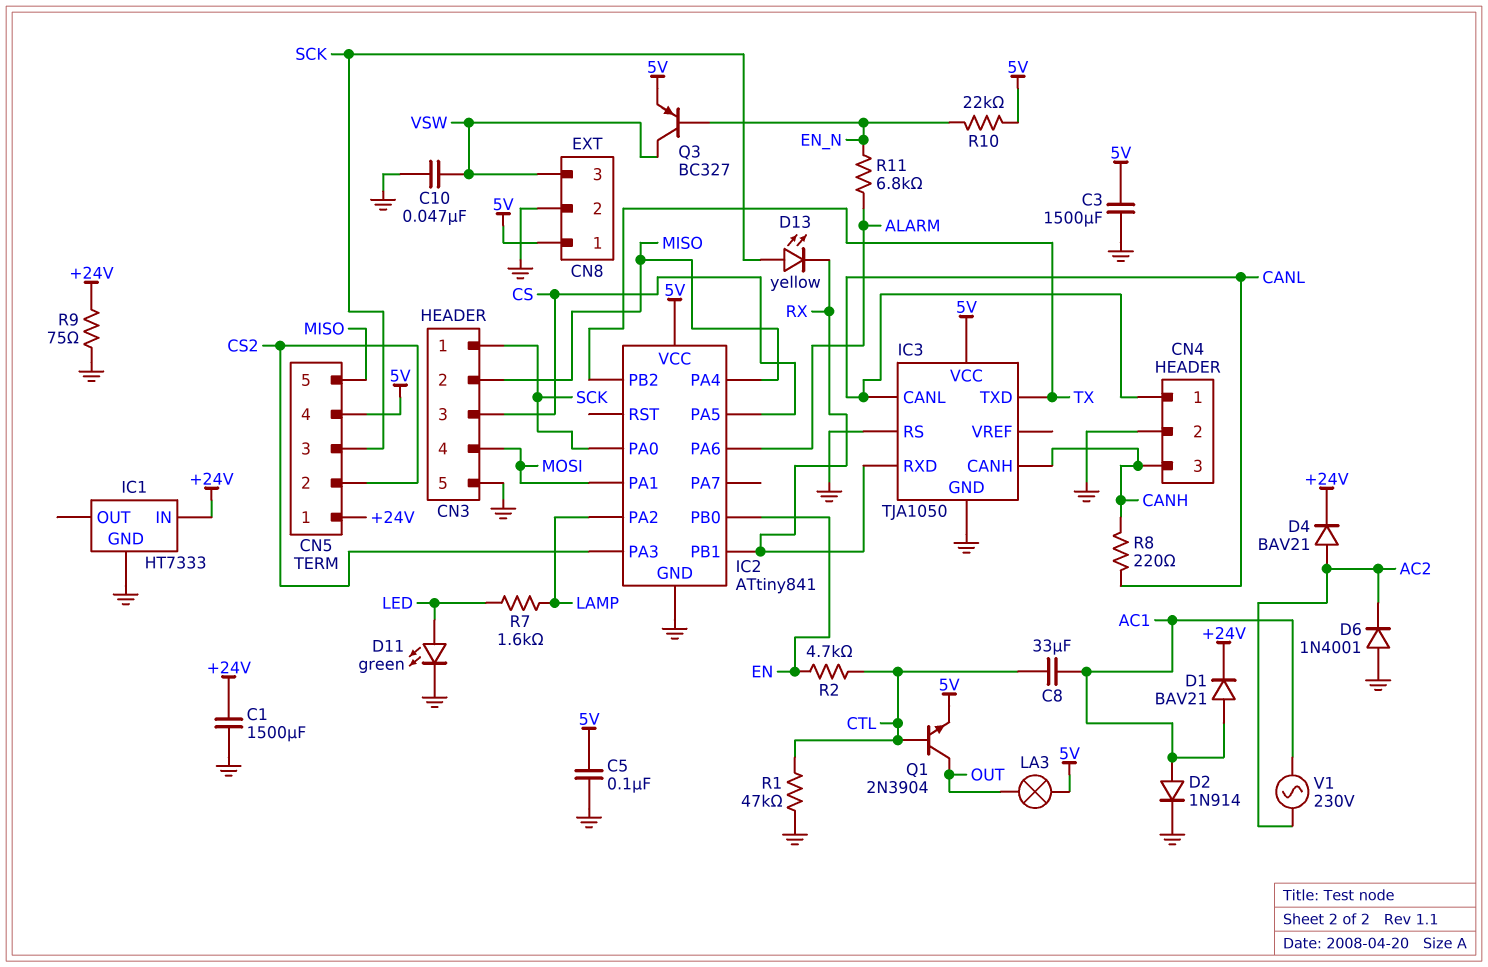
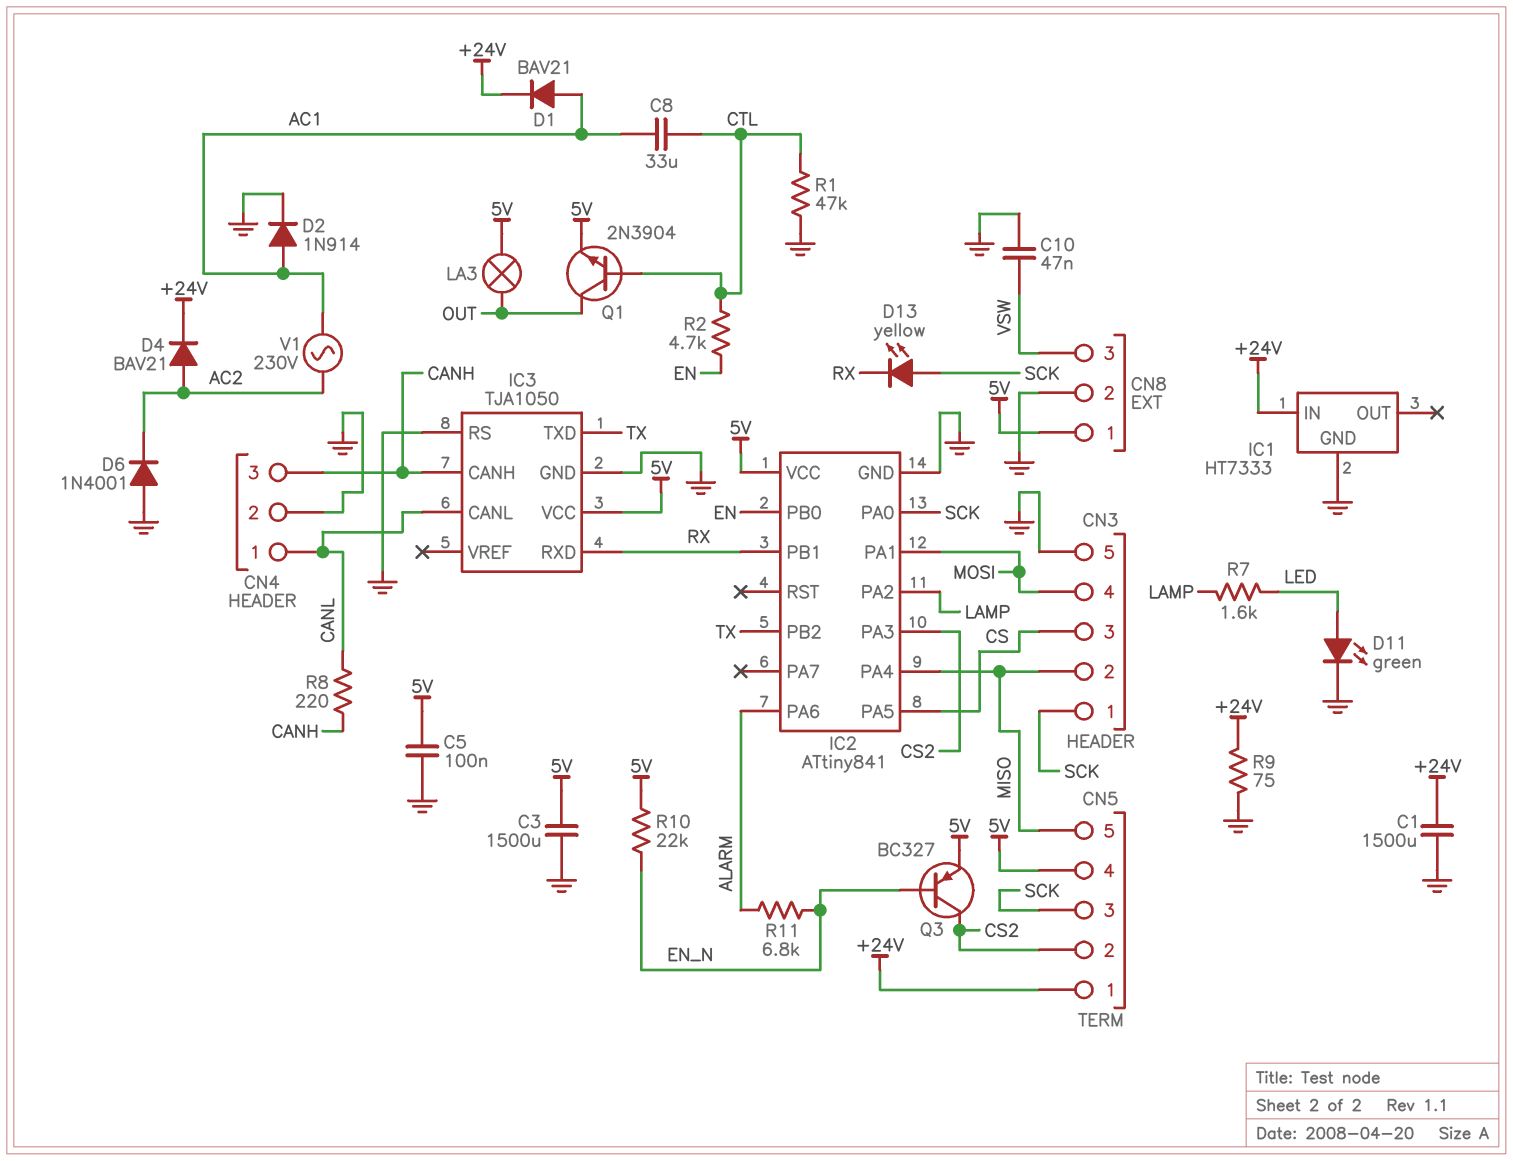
Q3: PNP BC327 (B EN_N, C VSW, E 5V) -> PNP BC327 (B EN_N, C CS2, E 5V)

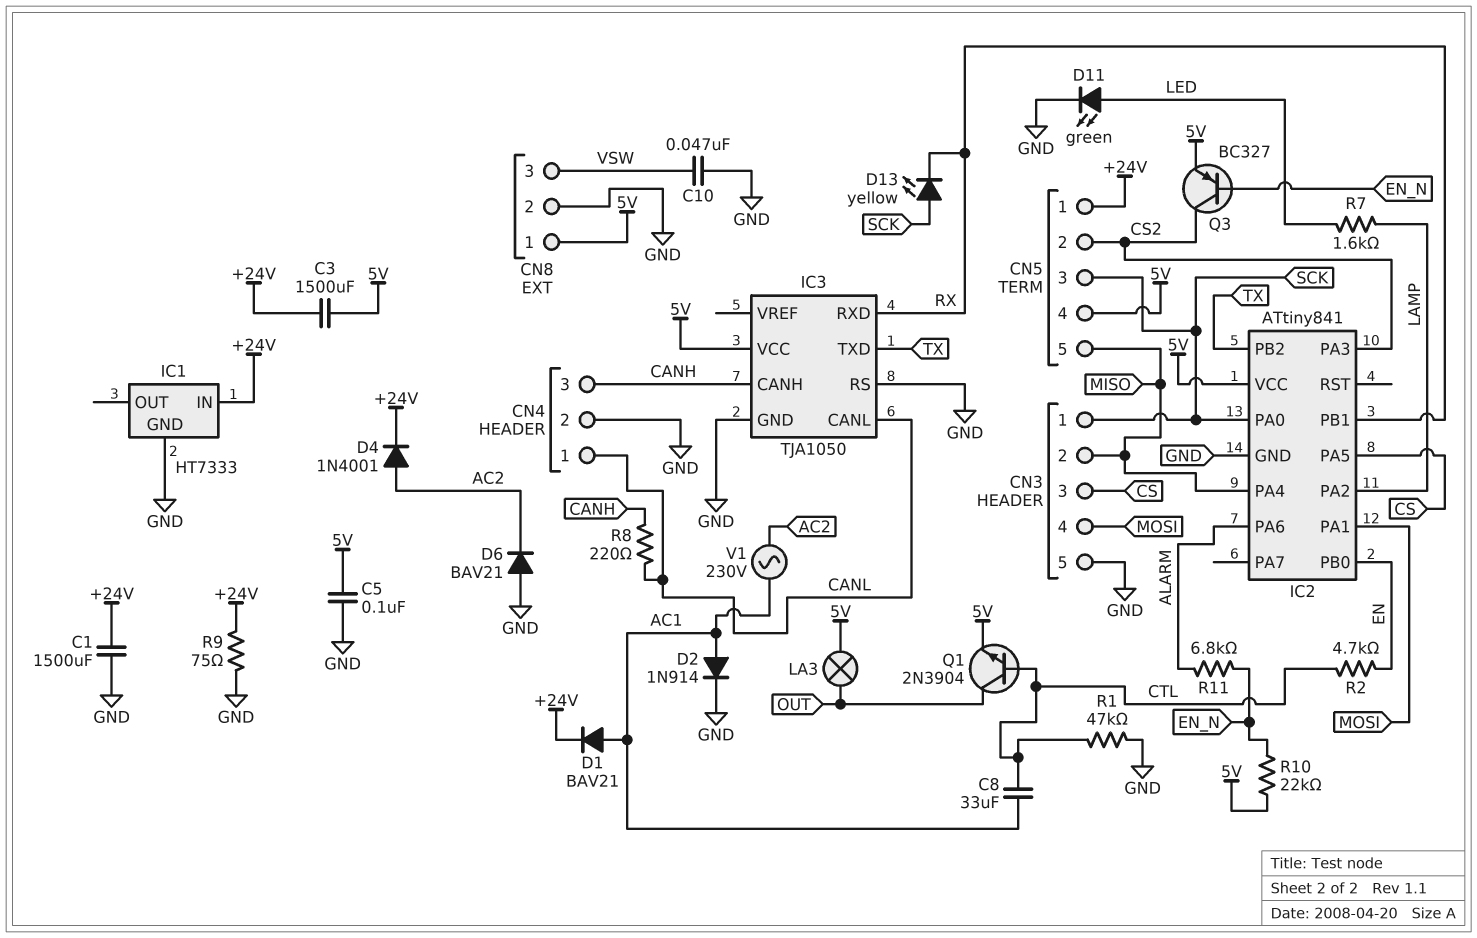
C3: 1500uF (5V, GND) -> 1500uF (+24V, 5V)
D4: diode BAV21 (A AC2, K +24V) -> diode 1N4001 (A AC2, K +24V)
D6: diode 1N4001 (A GND, K AC2) -> diode BAV21 (A GND, K AC2)

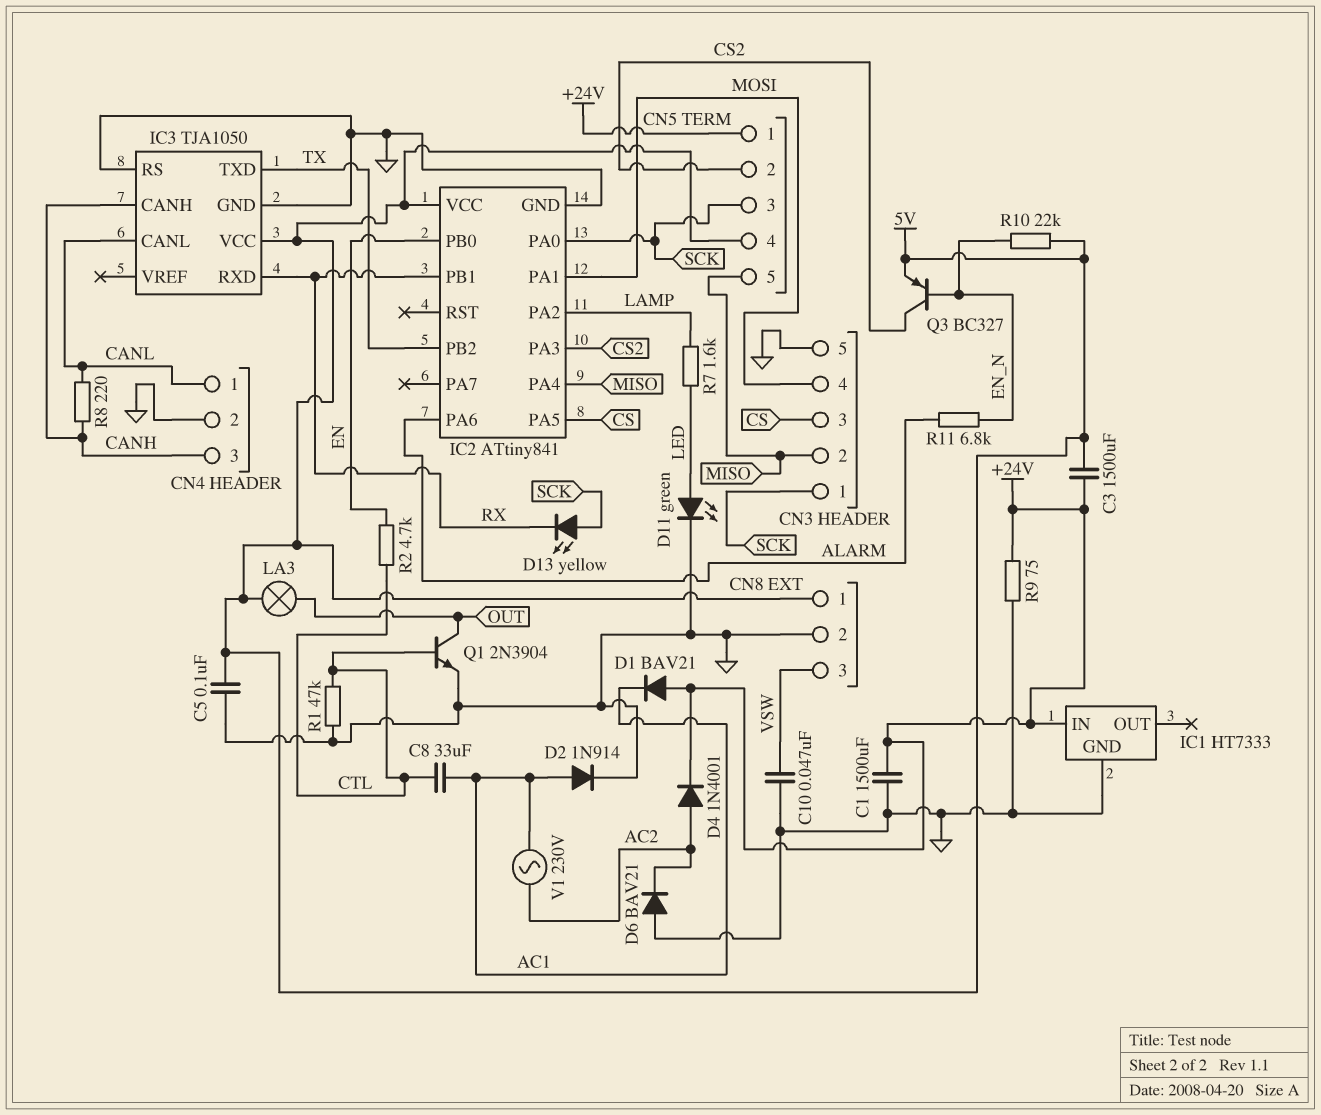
D1: diode BAV21 (A AC1, K +24V) -> diode BAV21 (A +24V, K AC1)
Q1: NPN 2N3904 (B CTL, C OUT, E 5V) -> NPN 2N3904 (B CTL, C OUT, E GND)

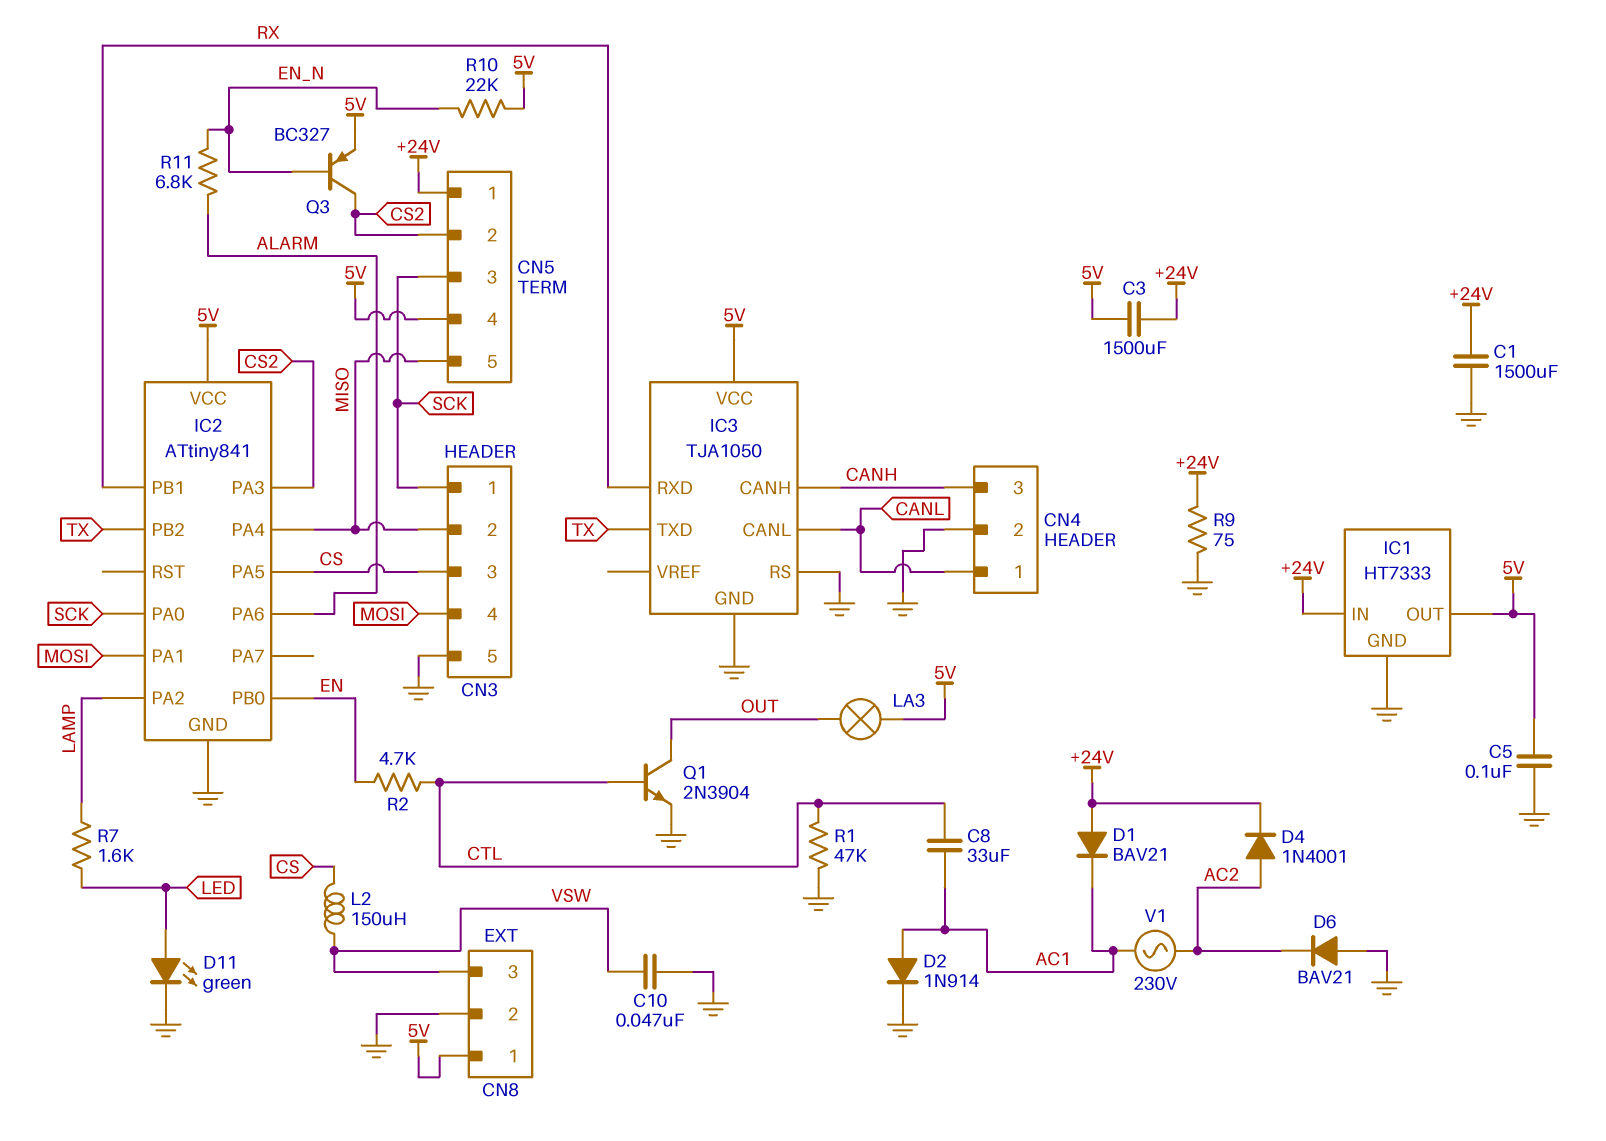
D13: LED yellow (A SCK, K RX) -> none
IC1 pin OUT: none -> 5V
L2: none -> 150uH (CS, VSW)
R8: 220 (CANH, CANL) -> none

